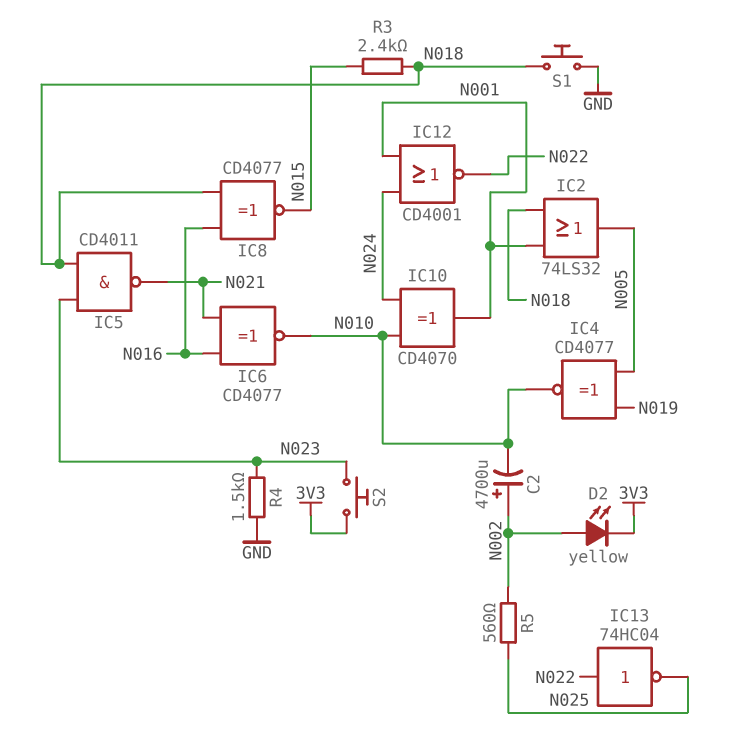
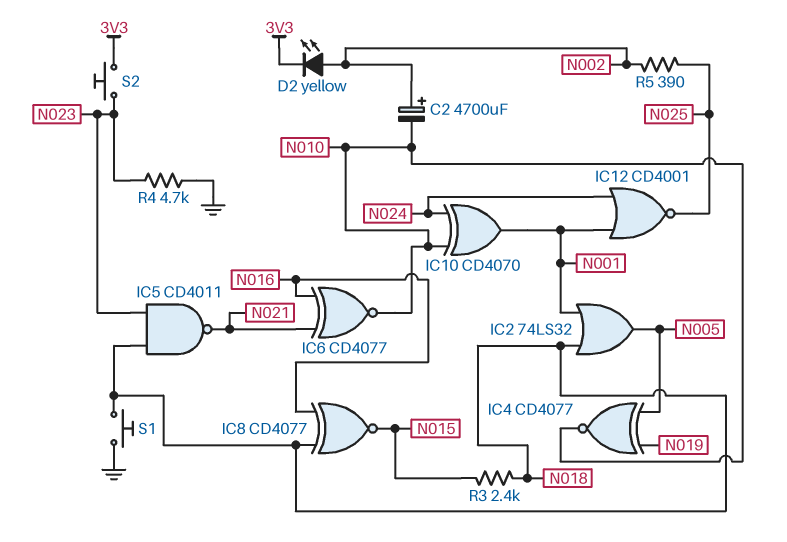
IC12: NOR CD4001 (in N001, in N024, out N022) -> NOR CD4001 (in N001, in N024, out N025)
IC13: NOT 74HC04 (in N022, out N025) -> none
R4: 1.5k (GND, N023) -> 4.7k (GND, N023)
R5: 560 (N002, N025) -> 390 (N002, N025)

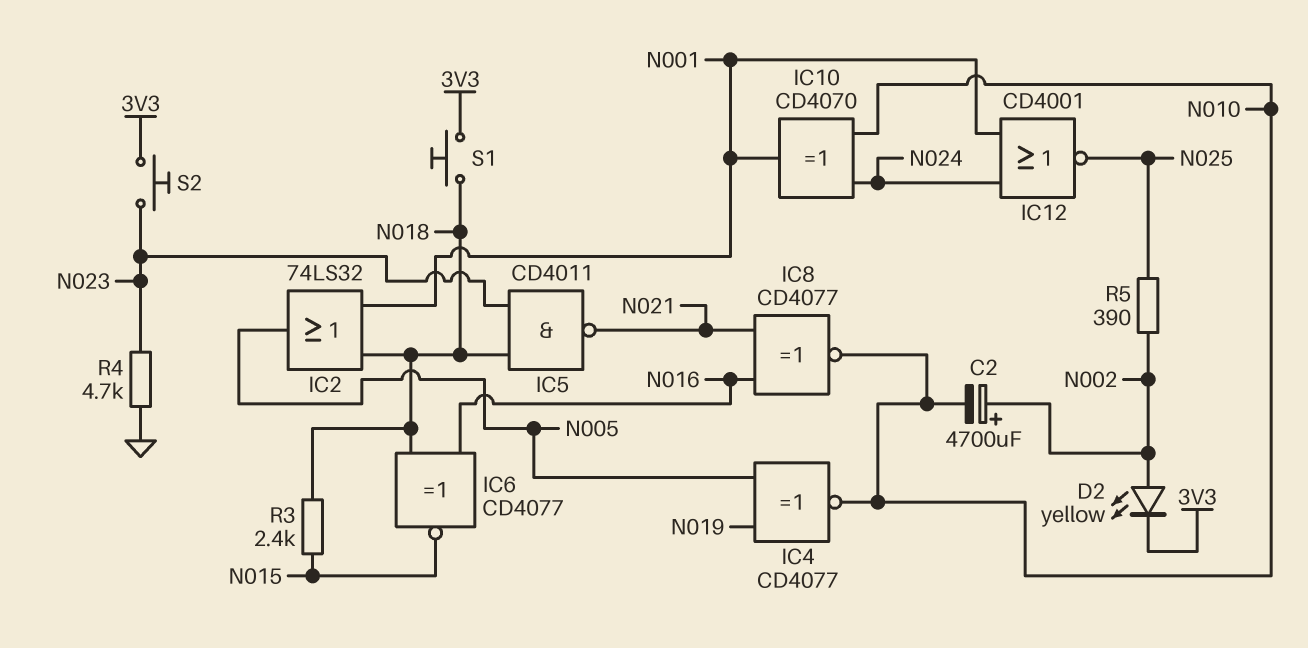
IC6: XNOR CD4077 (in N016, in N021, out N010) -> XNOR CD4077 (in N016, in N018, out N015)
IC8: XNOR CD4077 (in N016, in N018, out N015) -> XNOR CD4077 (in N016, in N021, out N010)
S1: button (GND, N018) -> button (3V3, N018)

